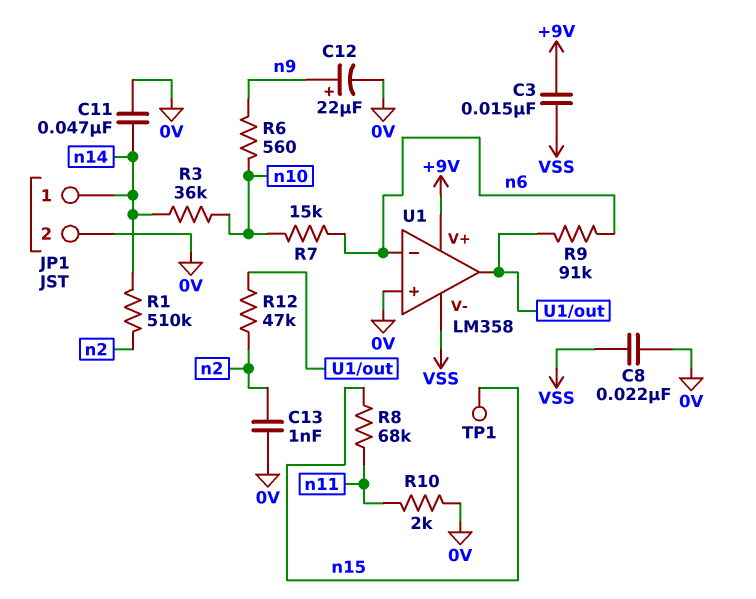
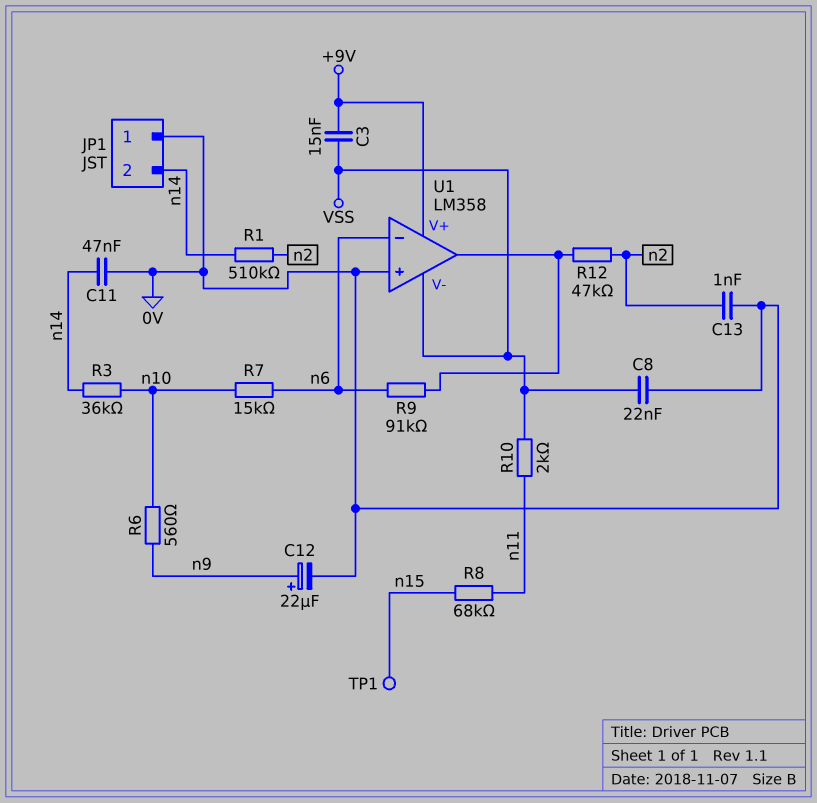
JP1 pin 1: n14 -> 0V
JP1 pin 2: 0V -> n14
R10: 2k (0V, n11) -> 2k (VSS, n11)

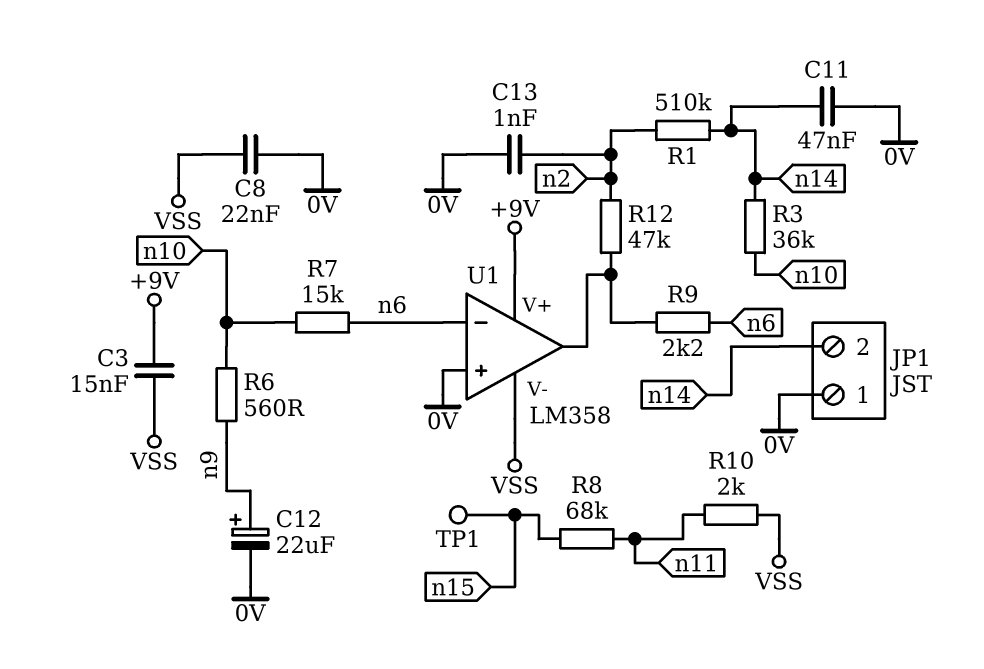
R9: 91k (U1/out, n6) -> 2.2k (U1/out, n6)

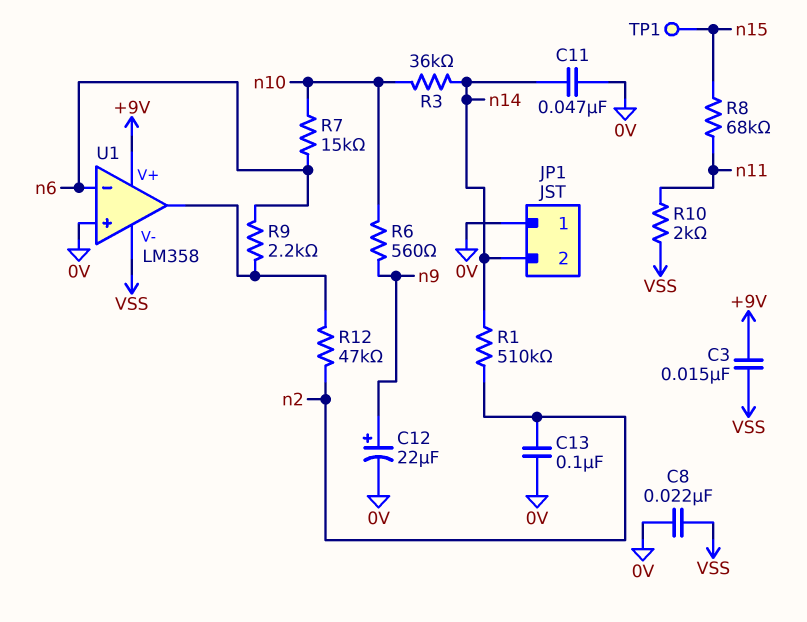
C13: 1nF (0V, n2) -> 100nF (0V, n2)

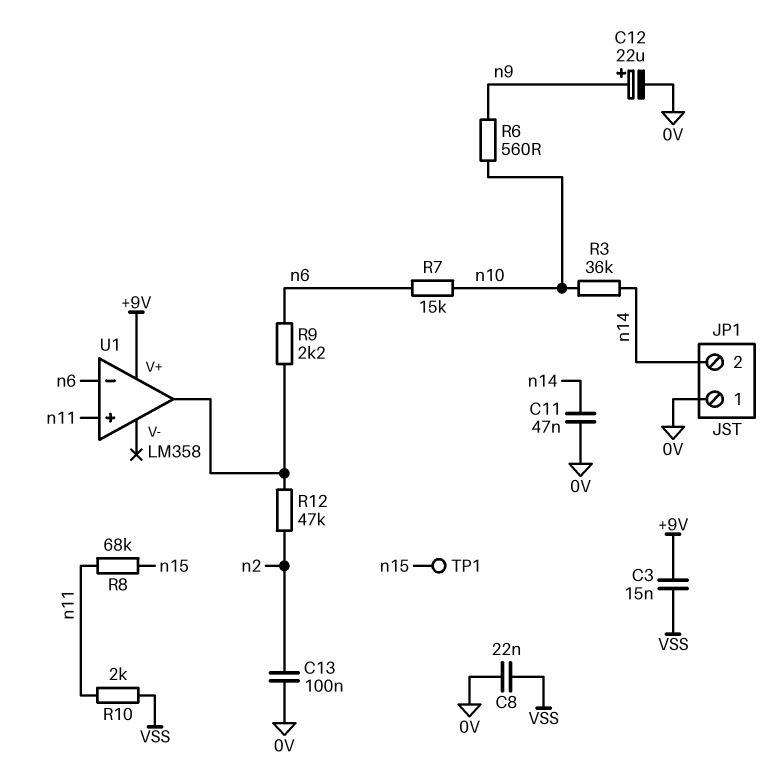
R1: 510k (n2, n14) -> none
U1 pin V-: VSS -> none
U1 pin in+: 0V -> n11

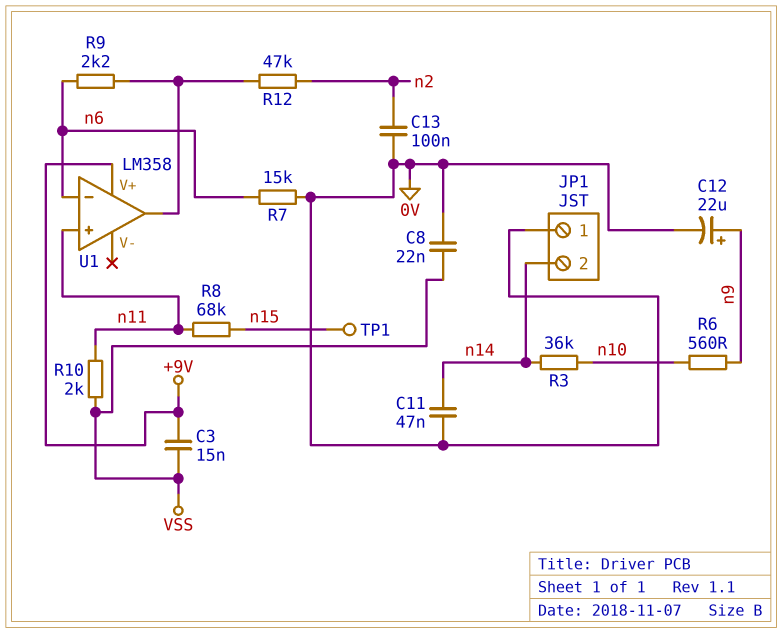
R7: 15k (n6, n10) -> 15k (0V, n6)

